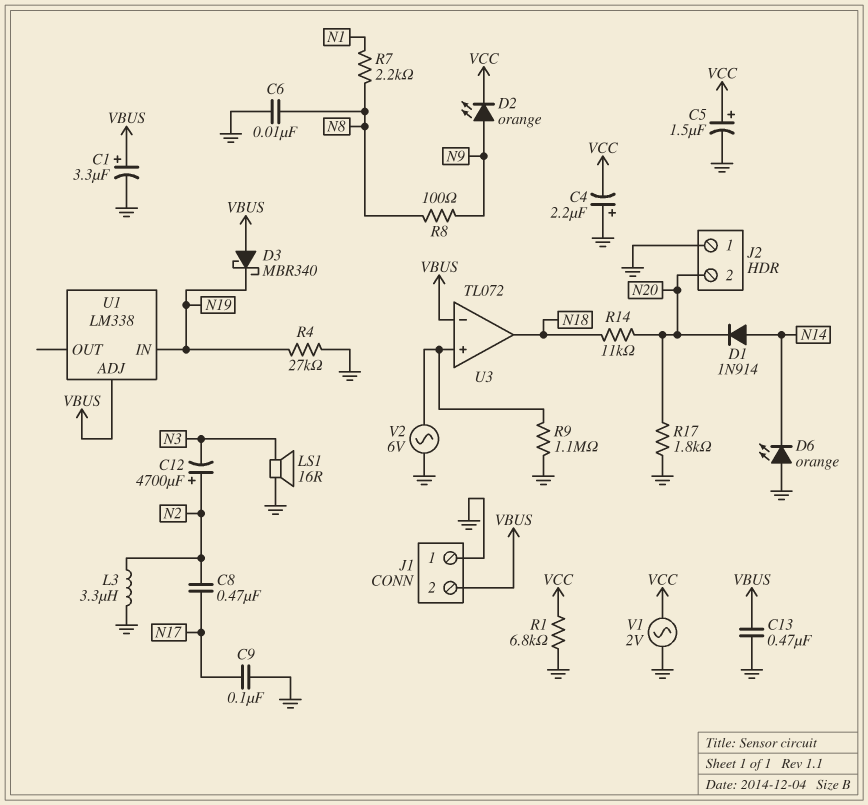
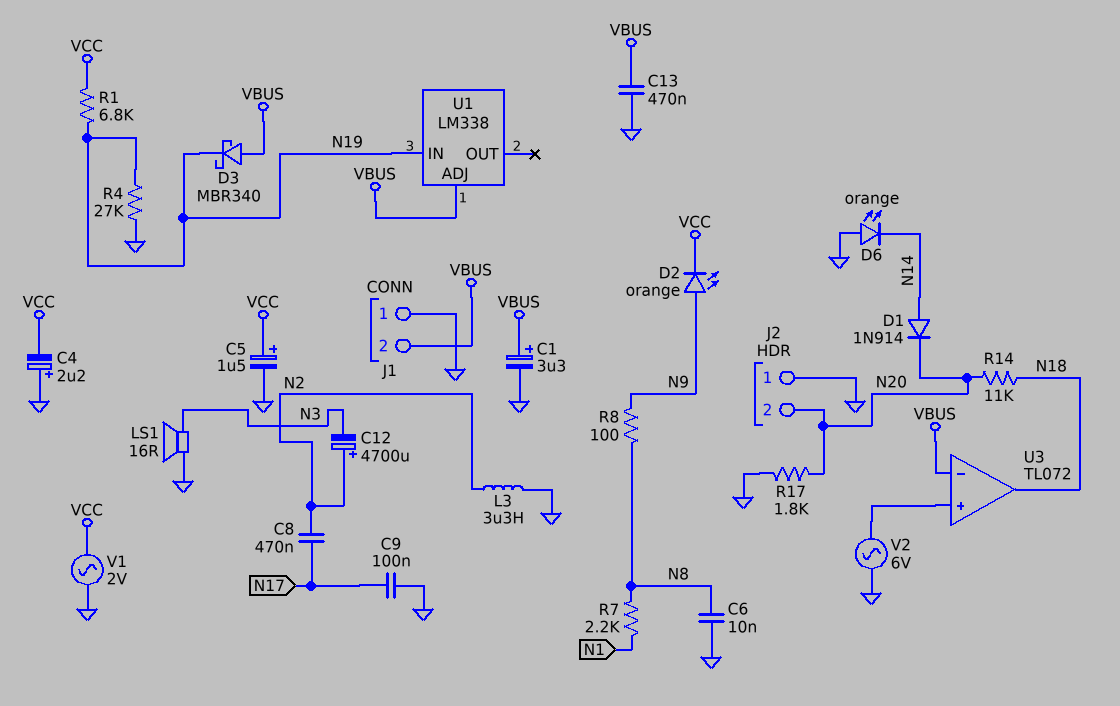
R1: 6.8k (GND, VCC) -> 6.8k (N19, VCC)
R9: 1.1M (GND, U3/in+) -> none

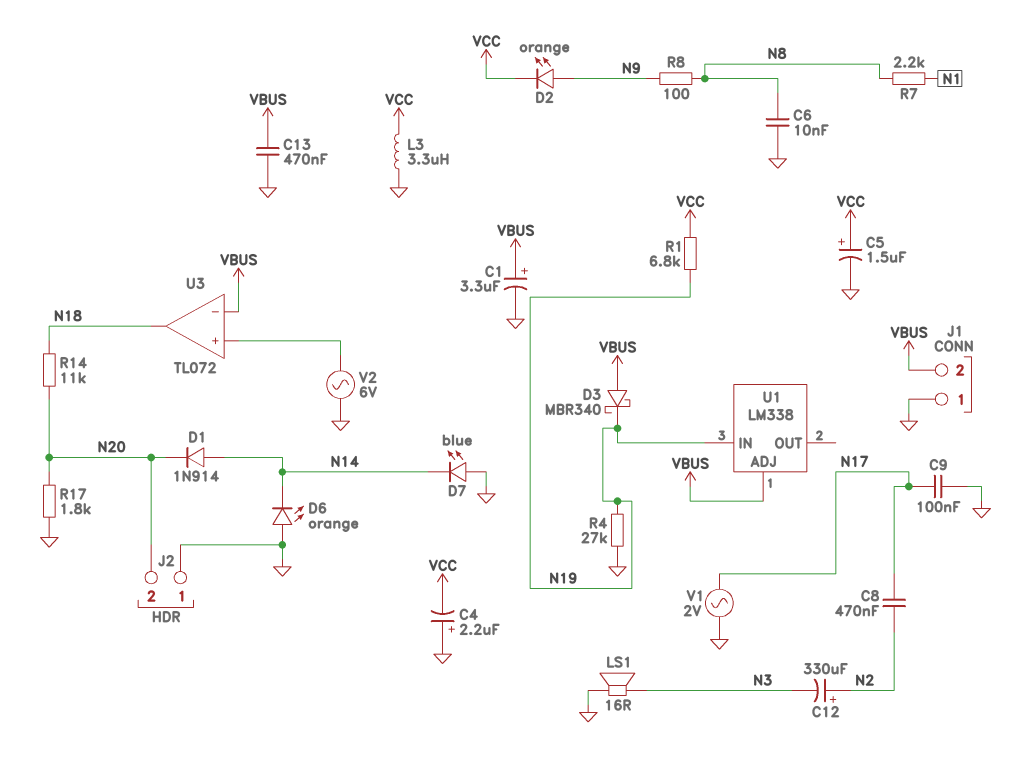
C12: 4700uF (plus N2, minus N3) -> 330uF (plus N2, minus N3)
D7: none -> LED blue (A GND, K N14)
L3: 3.3uH (GND, N2) -> 3.3uH (GND, VCC)
V1: AC 2V (GND, VCC) -> AC 2V (GND, N17)

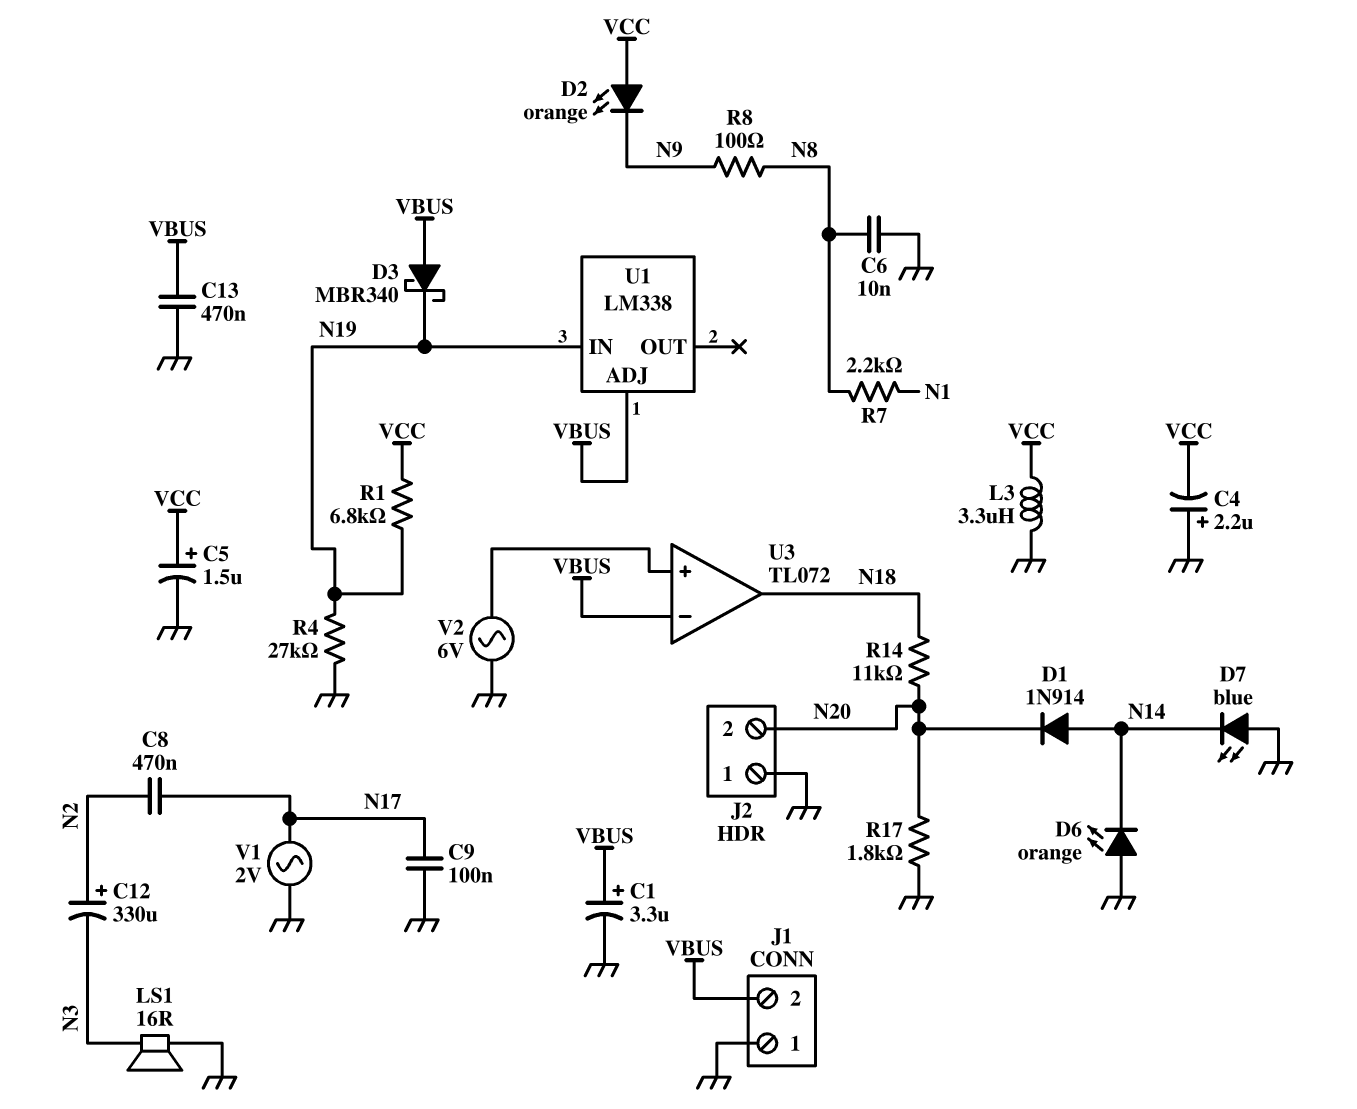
D2: LED orange (A N9, K VCC) -> LED orange (A VCC, K N9)

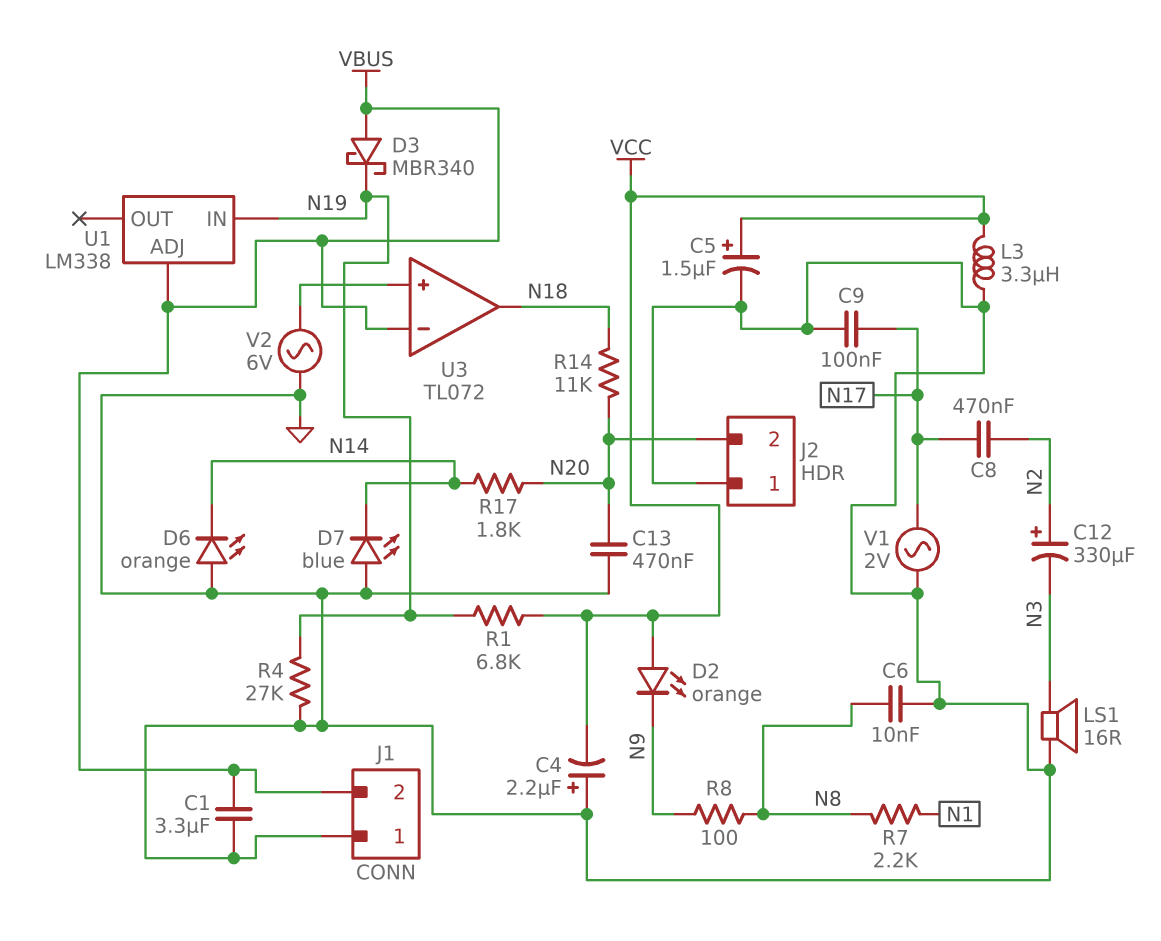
C1: 3.3uF (plus VBUS, minus GND) -> 3.3uF (GND, VBUS)
C13: 470nF (GND, VBUS) -> 470nF (GND, N20)
D1: diode 1N914 (A N14, K N20) -> none
R17: 1.8k (GND, N20) -> 1.8k (N14, N20)

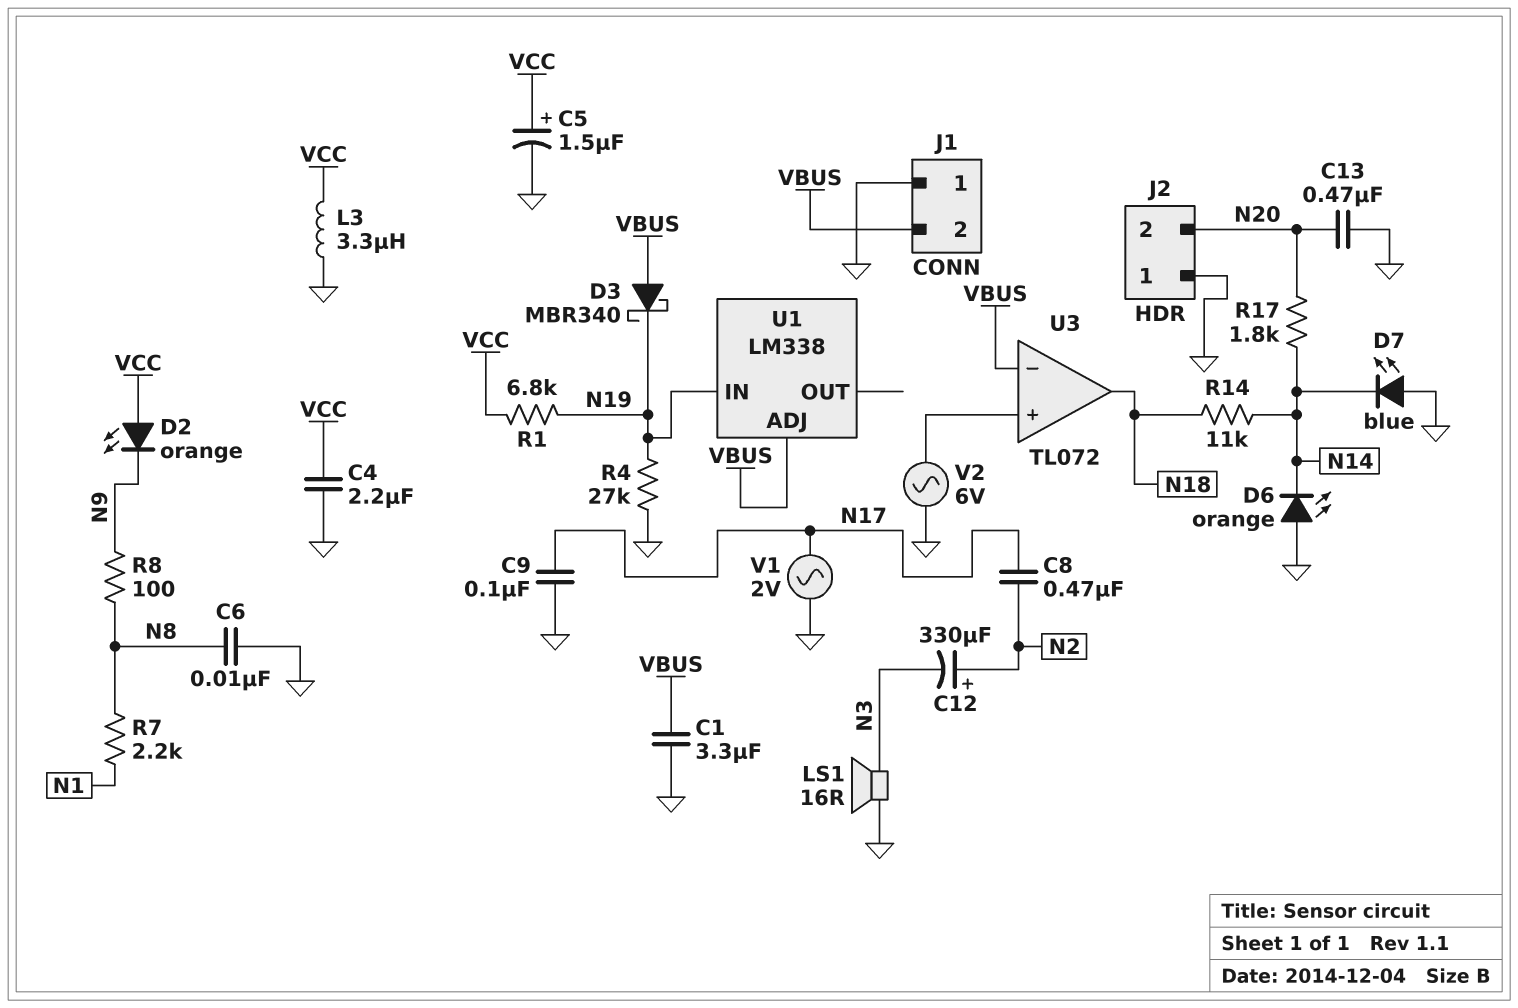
C4: 2.2uF (plus GND, minus VCC) -> 2.2uF (GND, VCC)
R14: 11k (N18, N20) -> 11k (N14, N18)

